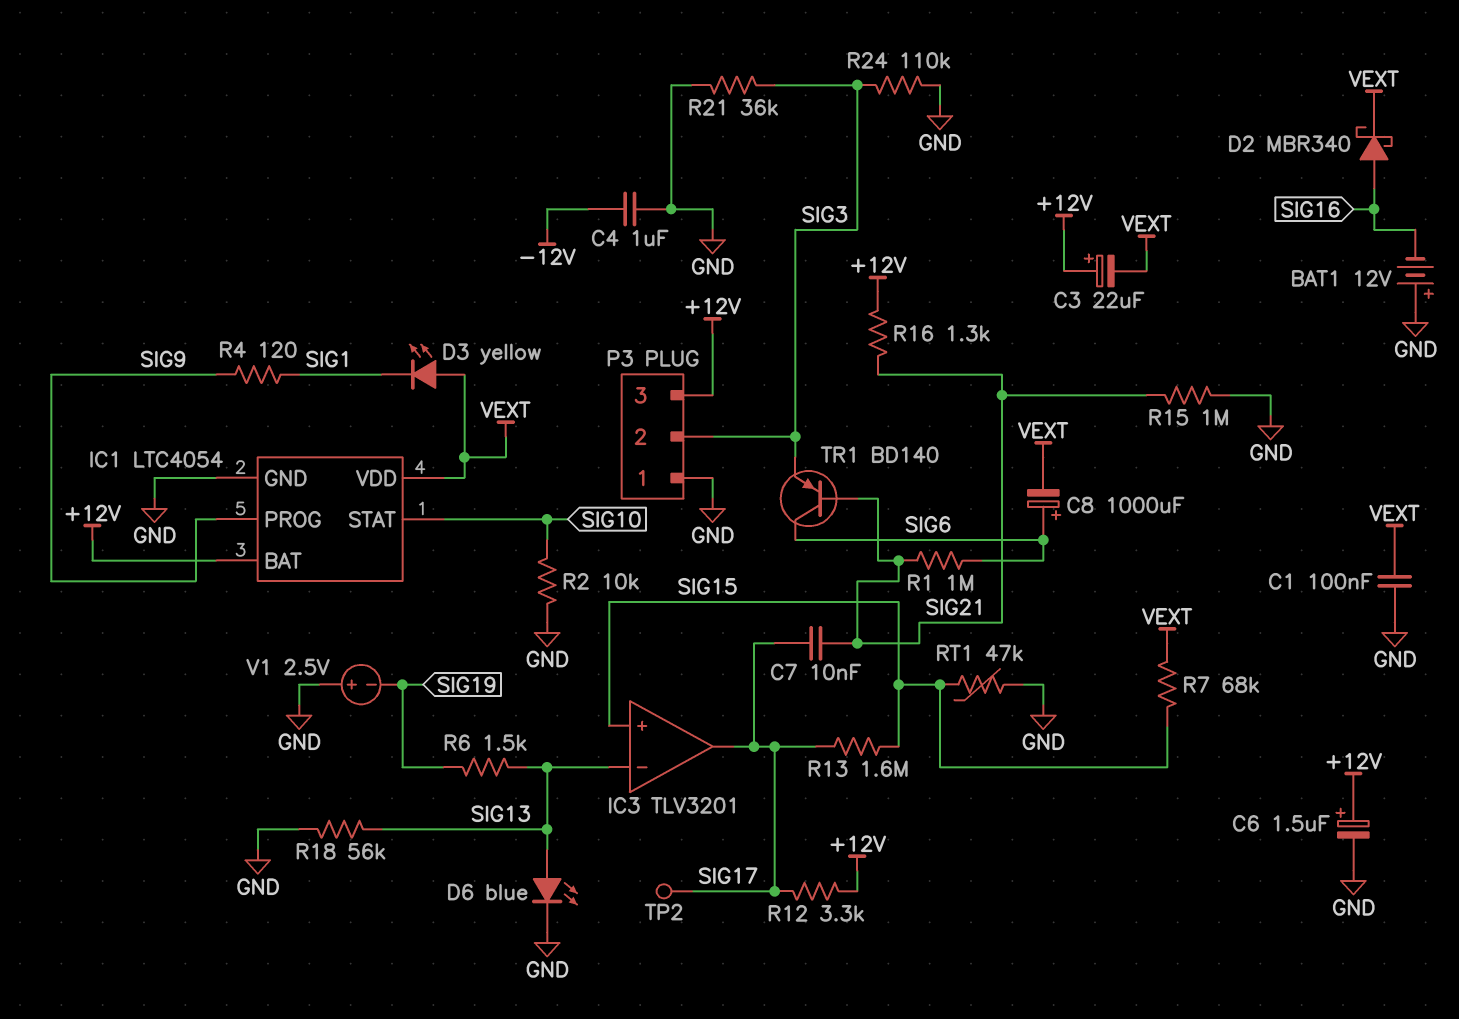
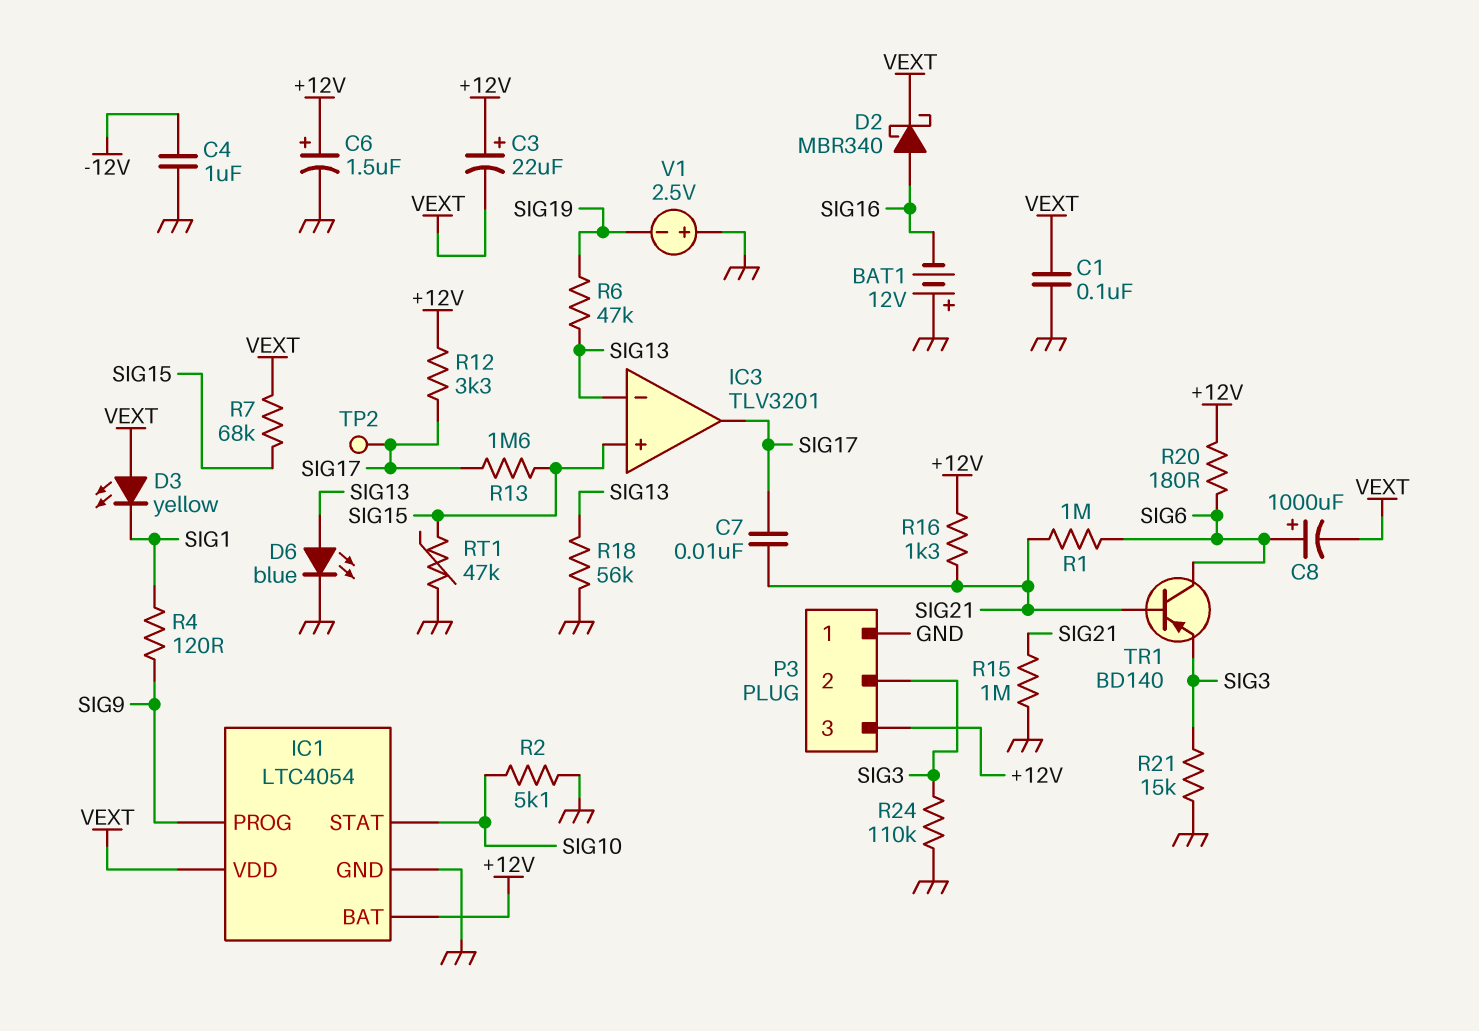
R2: 10k (GND, SIG10) -> 5.1k (GND, SIG10)
R6: 1.5k (SIG13, SIG19) -> 47k (SIG13, SIG19)
R20: none -> 180 (+12V, SIG6)
R21: 36k (GND, SIG3) -> 15k (GND, SIG3)

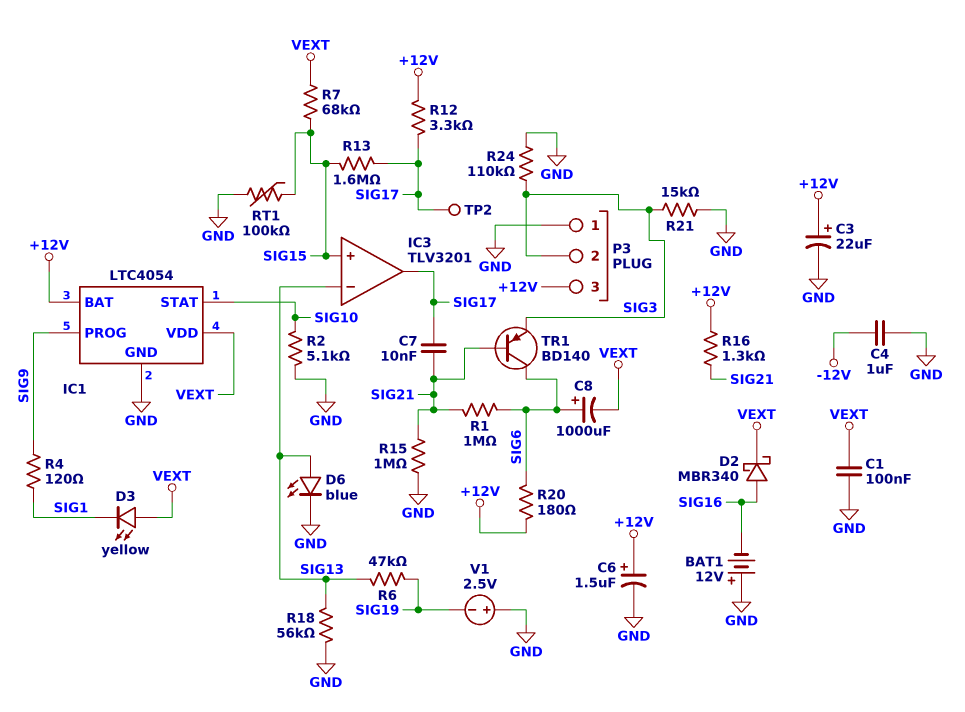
C3: 22uF (plus +12V, minus VEXT) -> 22uF (plus +12V, minus GND)
RT1: 47k (GND, SIG15) -> 100k (GND, SIG15)

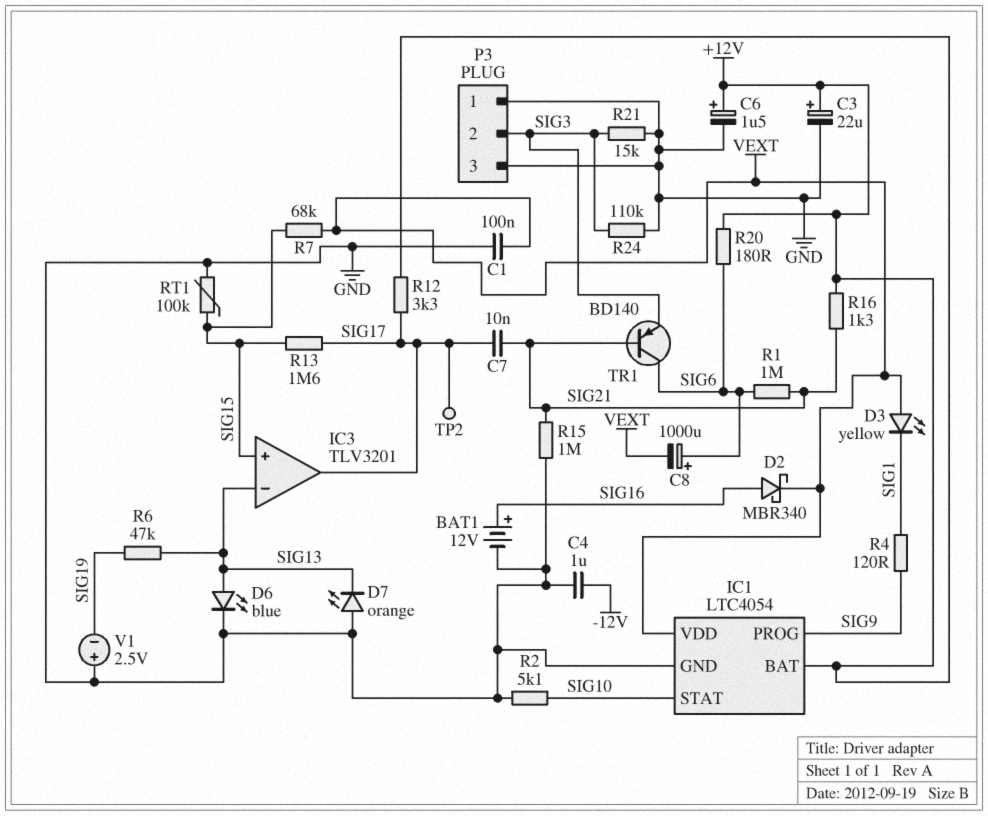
BAT1: 12V (plus GND, minus SIG16) -> 12V (plus SIG16, minus GND)
D7: none -> LED orange (A GND, K SIG13)
P3 pin 3: +12V -> GND
R18: 56k (GND, SIG13) -> none

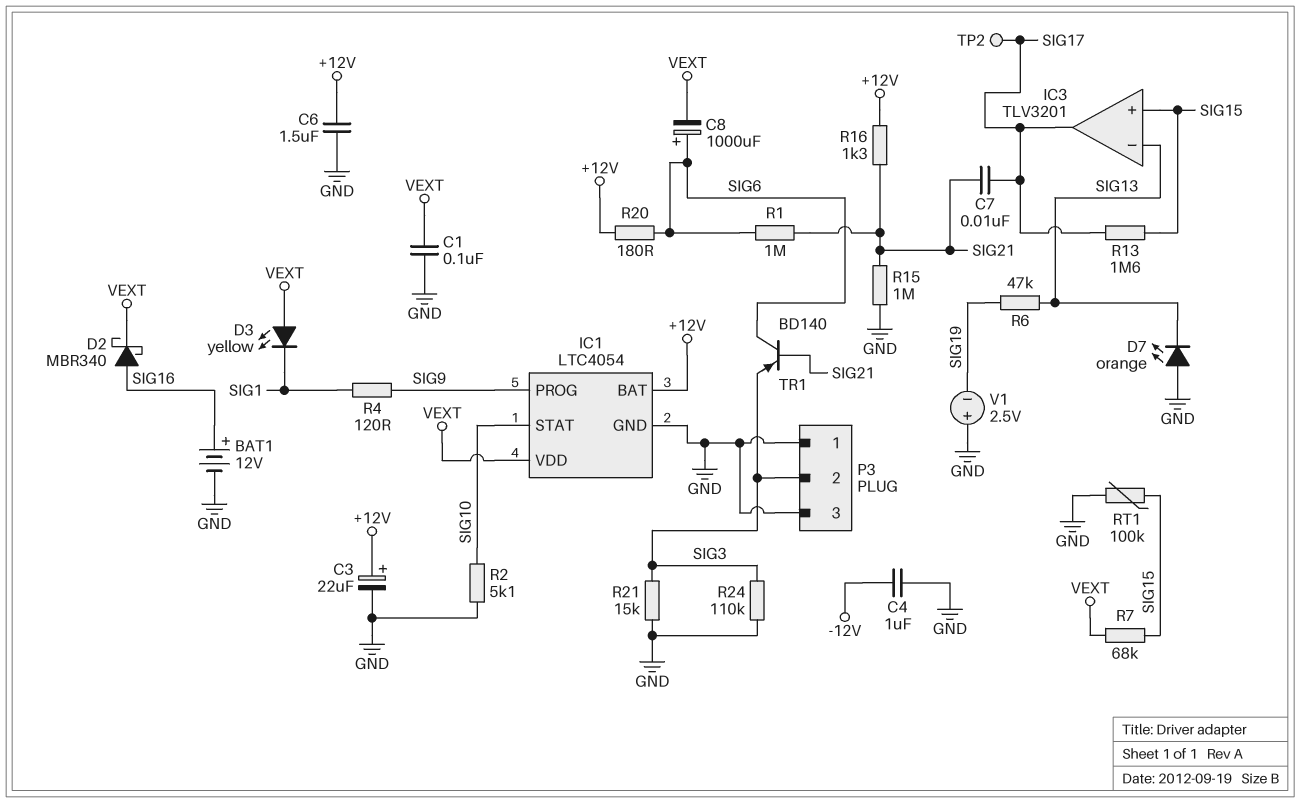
C6: 1.5uF (plus +12V, minus GND) -> 1.5uF (+12V, GND)
D6: LED blue (A SIG13, K GND) -> none
R12: 3.3k (+12V, SIG17) -> none

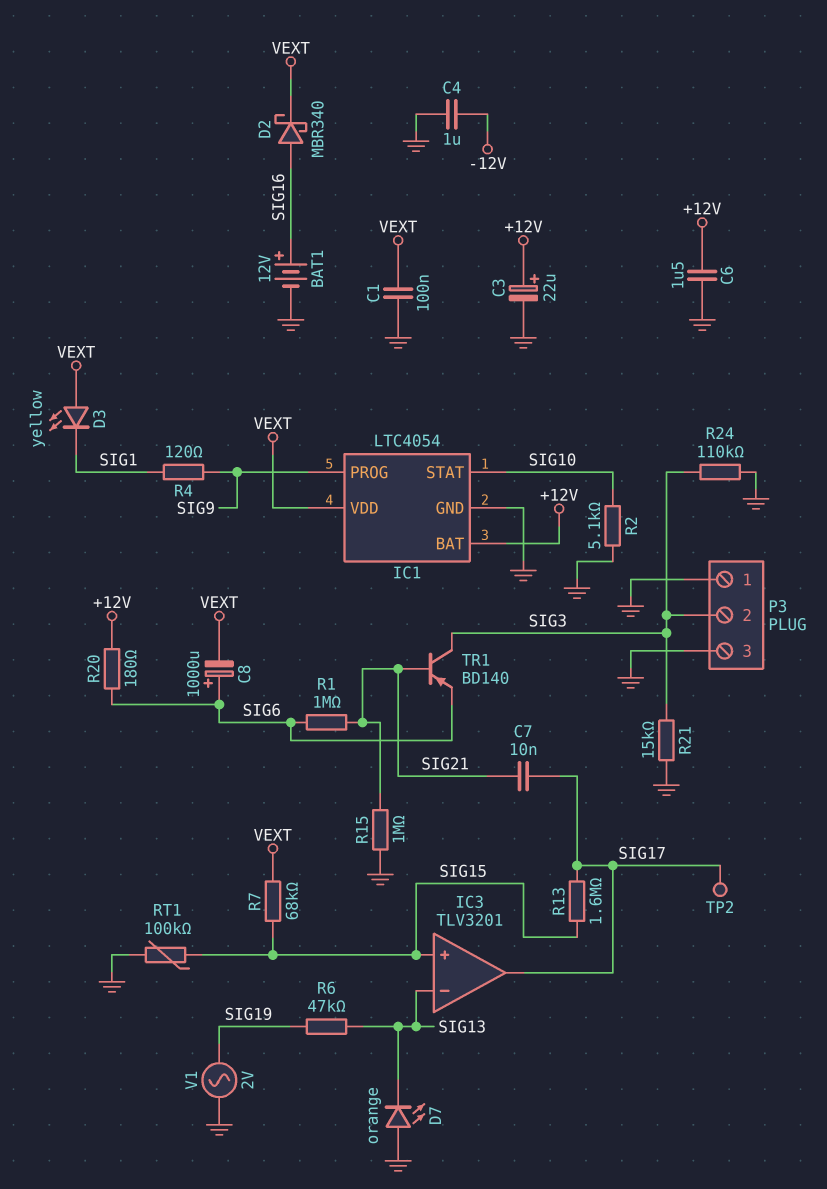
R16: 1.3k (+12V, SIG21) -> none
TR1: PNP BD140 (B SIG21, C SIG6, E SIG3) -> PNP BD140 (B SIG21, C SIG3, E SIG6)
V1: 2.5V (plus GND, minus SIG19) -> AC 2V (GND, SIG19)

